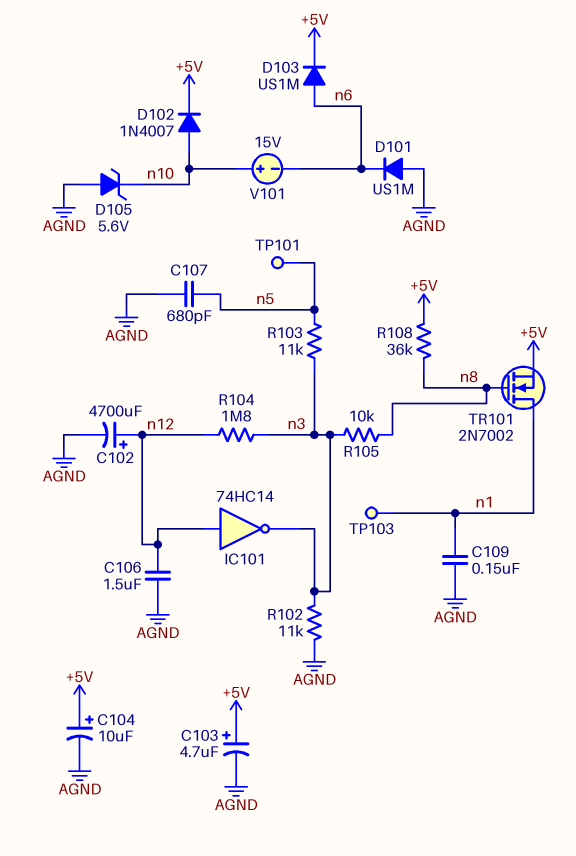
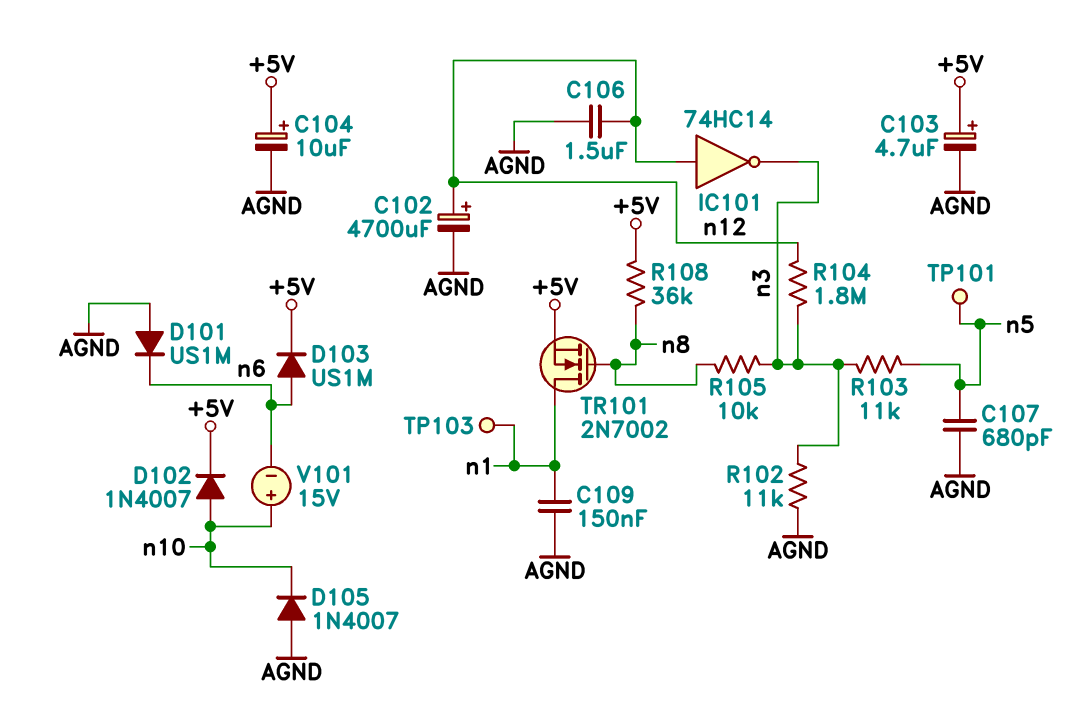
D105: zener 5.6V (A AGND, K n10) -> diode 1N4007 (A AGND, K n10)

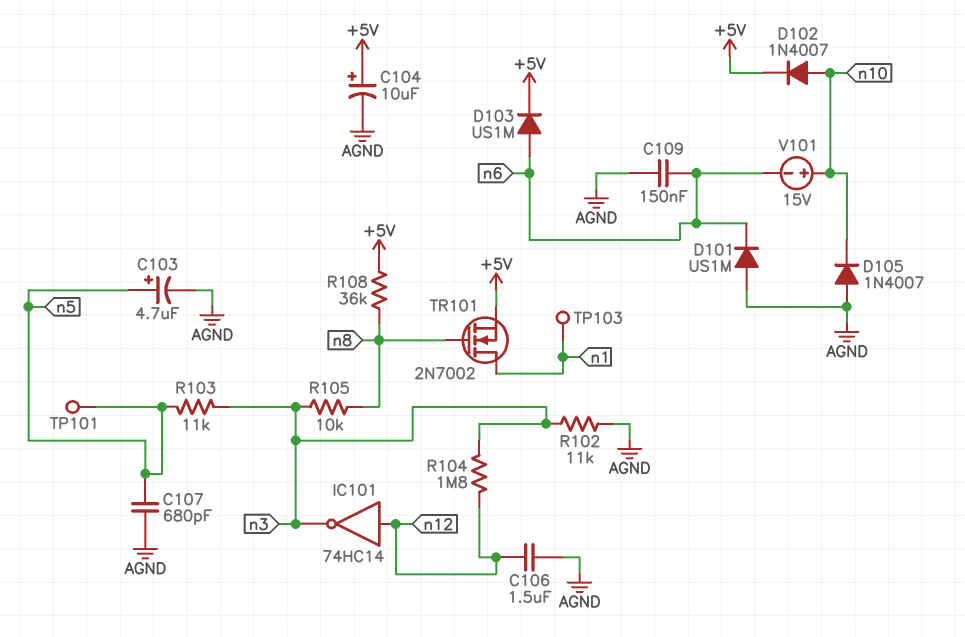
C102: 4700uF (plus n12, minus AGND) -> none
C103: 4.7uF (plus +5V, minus AGND) -> 4.7uF (plus n5, minus AGND)
C109: 150nF (AGND, n1) -> 150nF (AGND, n6)

